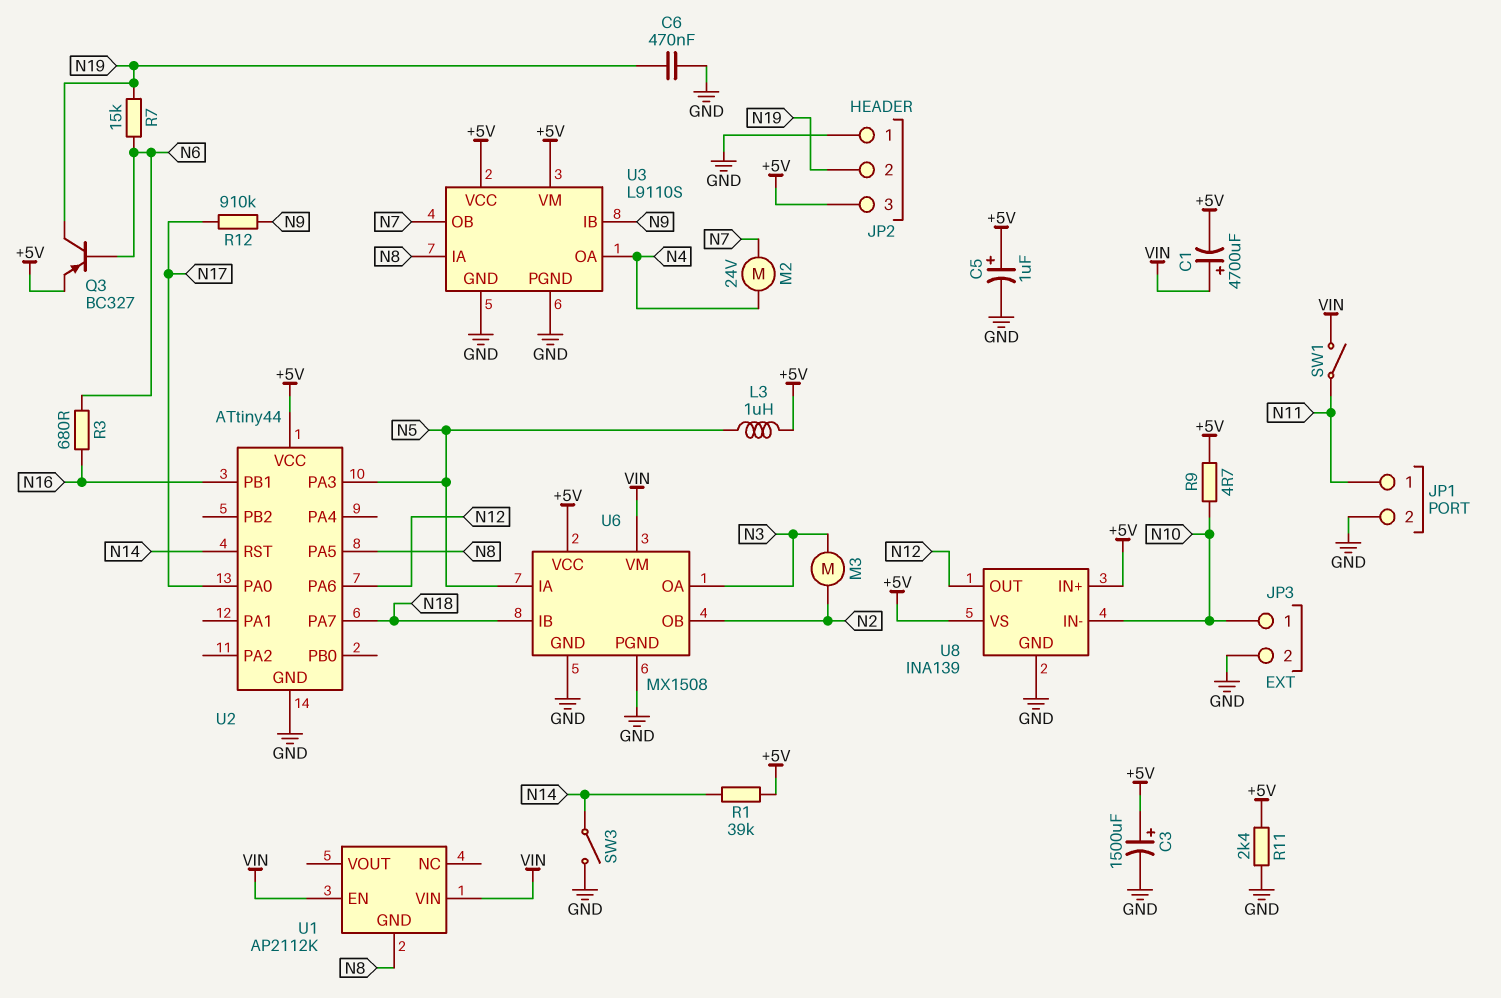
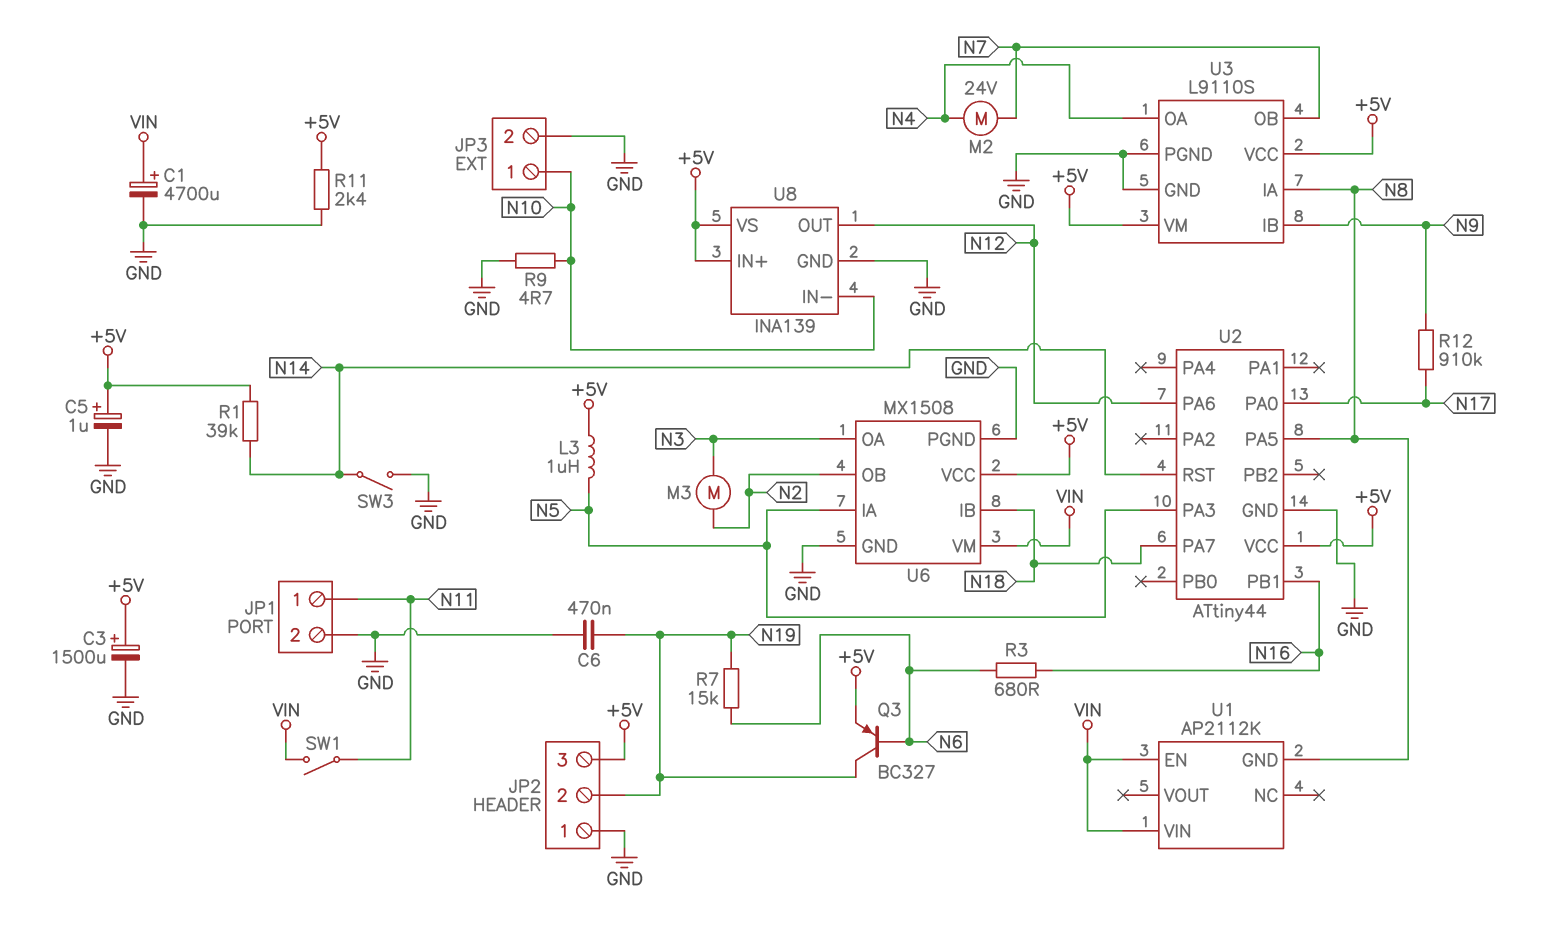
C1: 4700uF (plus VIN, minus +5V) -> 4700uF (plus VIN, minus GND)
R9: 4.7 (+5V, N10) -> 4.7 (GND, N10)

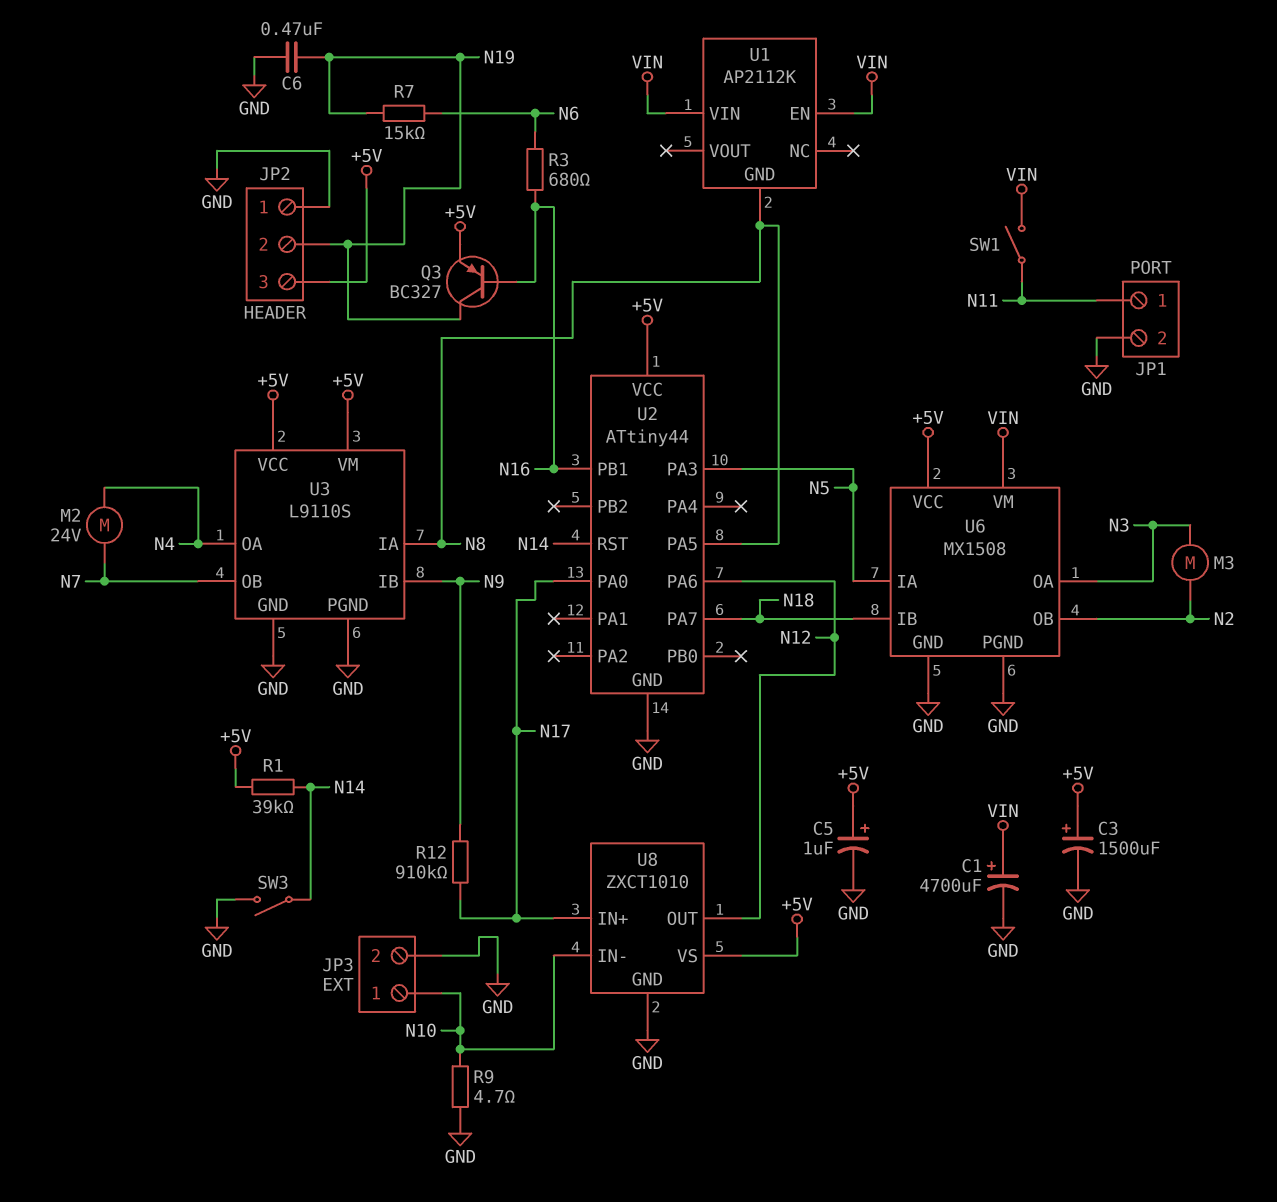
L3: 1uH (+5V, N5) -> none
Q3: PNP BC327 (B N6, C N19, E +5V) -> PNP BC327 (B N16, C N19, E +5V)
R11: 2.4k (+5V, GND) -> none
U8: INA139 -> ZXCT1010
U8 pin IN+: +5V -> N17

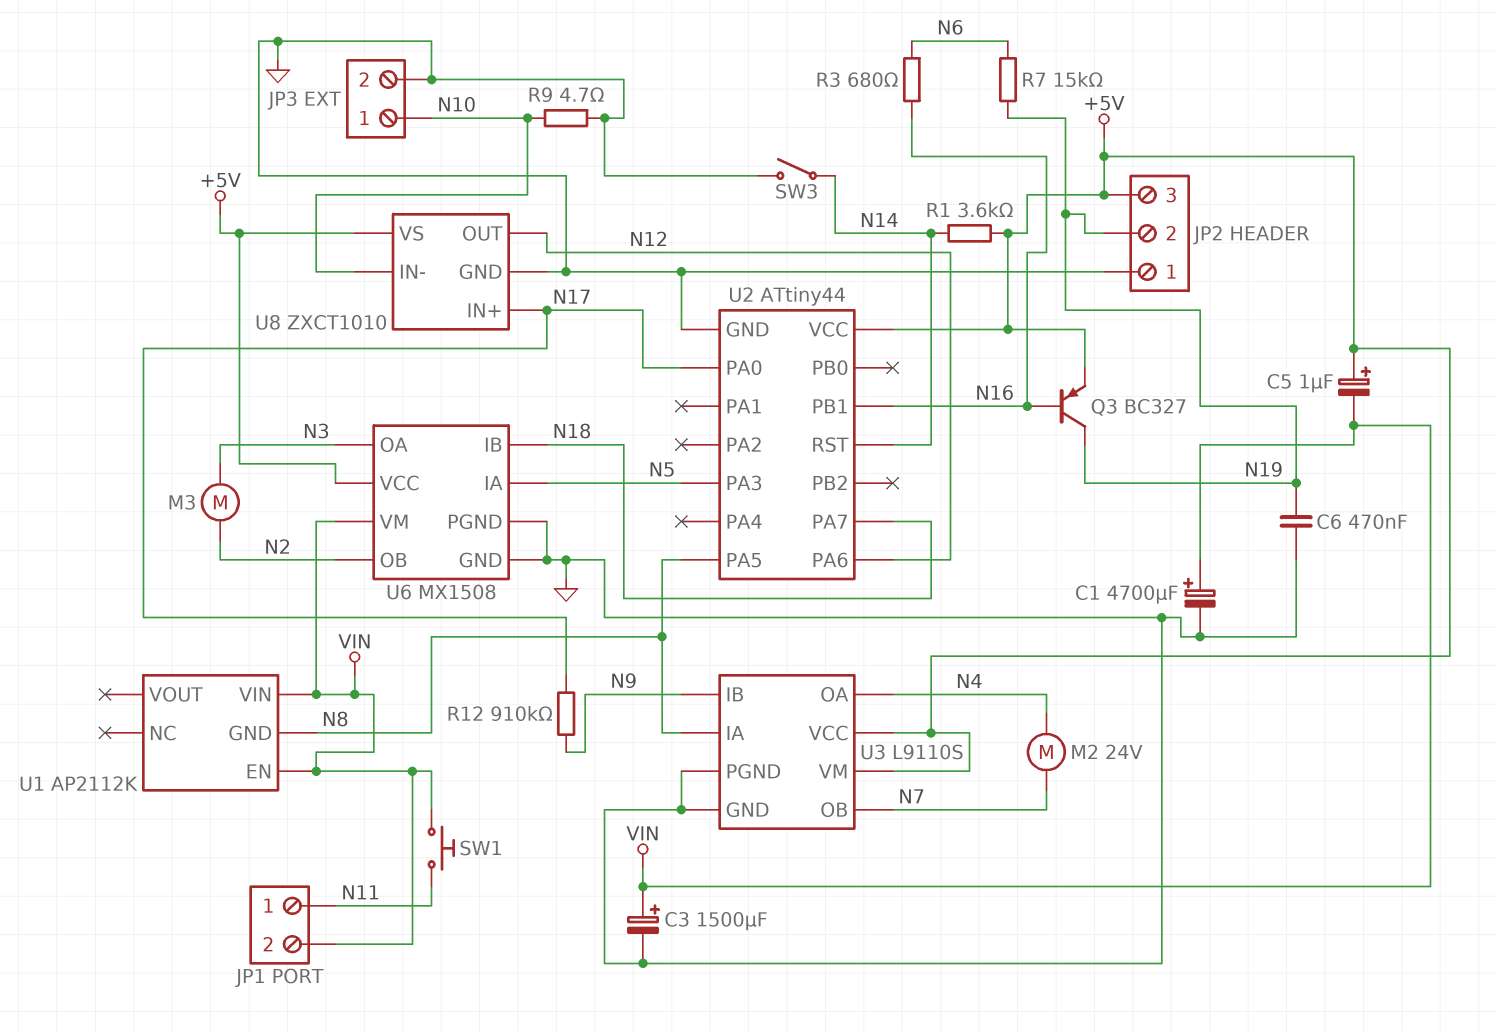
C3: 1500uF (plus +5V, minus GND) -> 1500uF (plus VIN, minus GND)
C5: 1uF (plus +5V, minus GND) -> 1uF (plus +5V, minus VIN)
JP1 pin 2: GND -> VIN
R1: 39k (+5V, N14) -> 3.6k (+5V, N14)
SW1: switch (N11, VIN) -> button (N11, VIN)

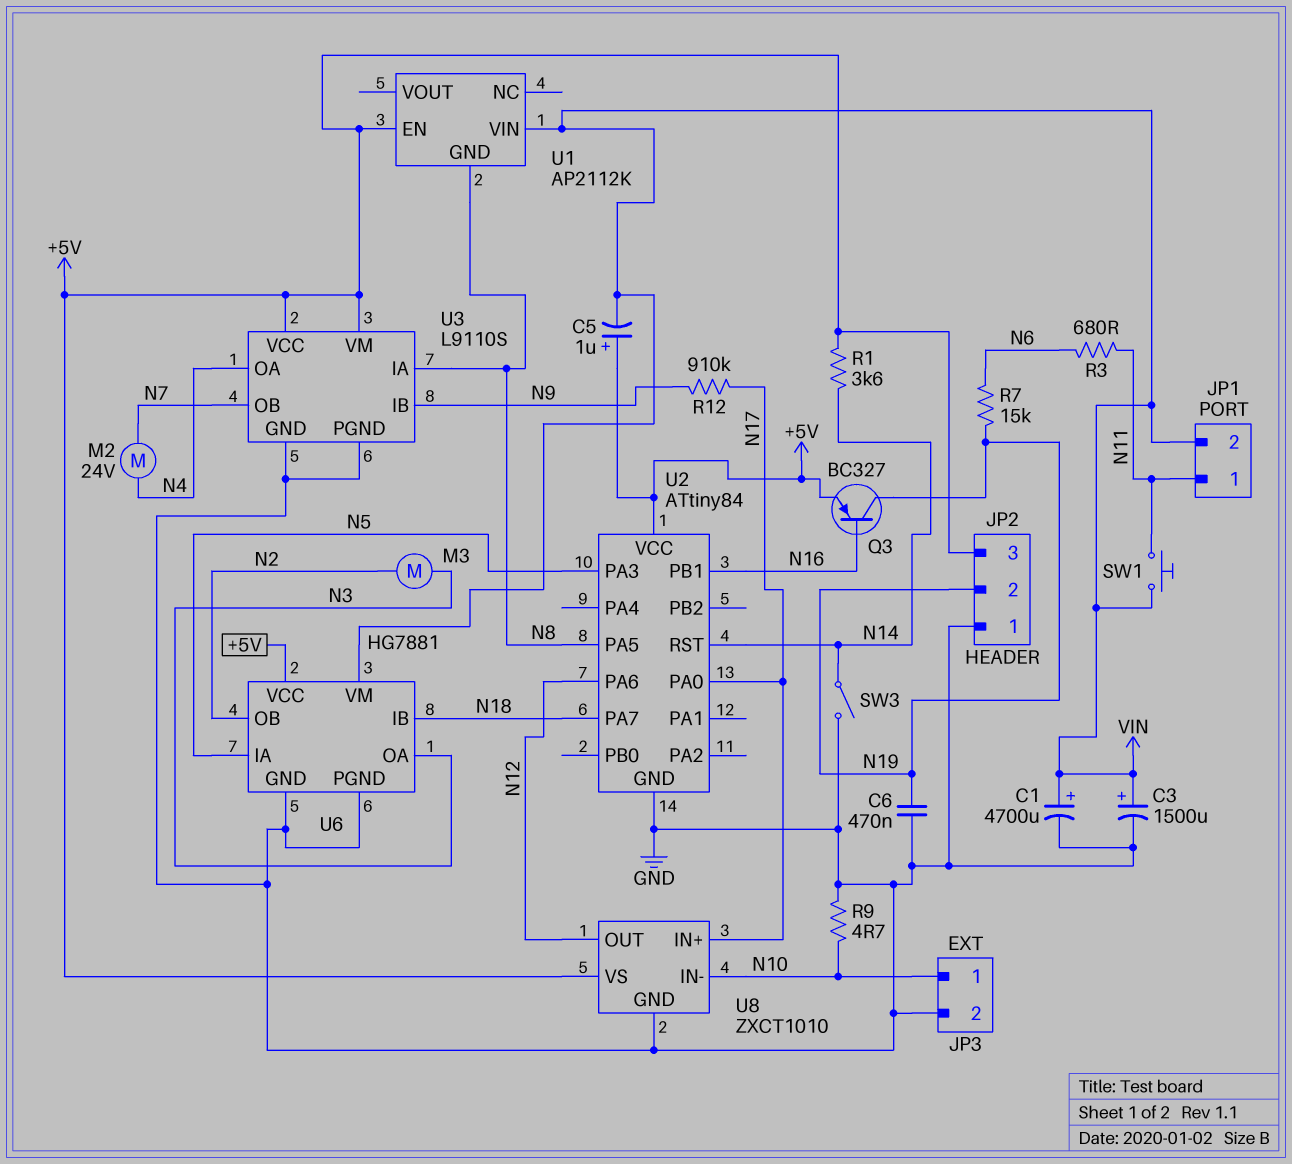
R3: 680 (N6, N16) -> 680 (N6, N11)
U1 pin EN: VIN -> +5V
U2: ATtiny44 -> ATtiny84
U6: MX1508 -> HG7881

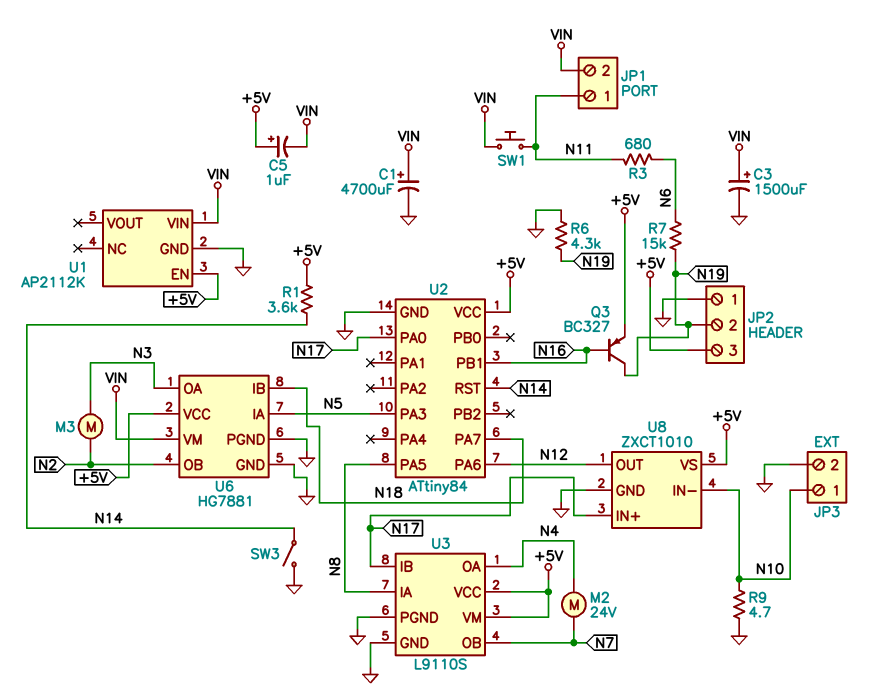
C6: 470nF (GND, N19) -> none
R6: none -> 4.3k (GND, N19)
R12: 910k (N9, N17) -> none
U1 pin GND: N8 -> GND
U3 pin IB: N9 -> N17

